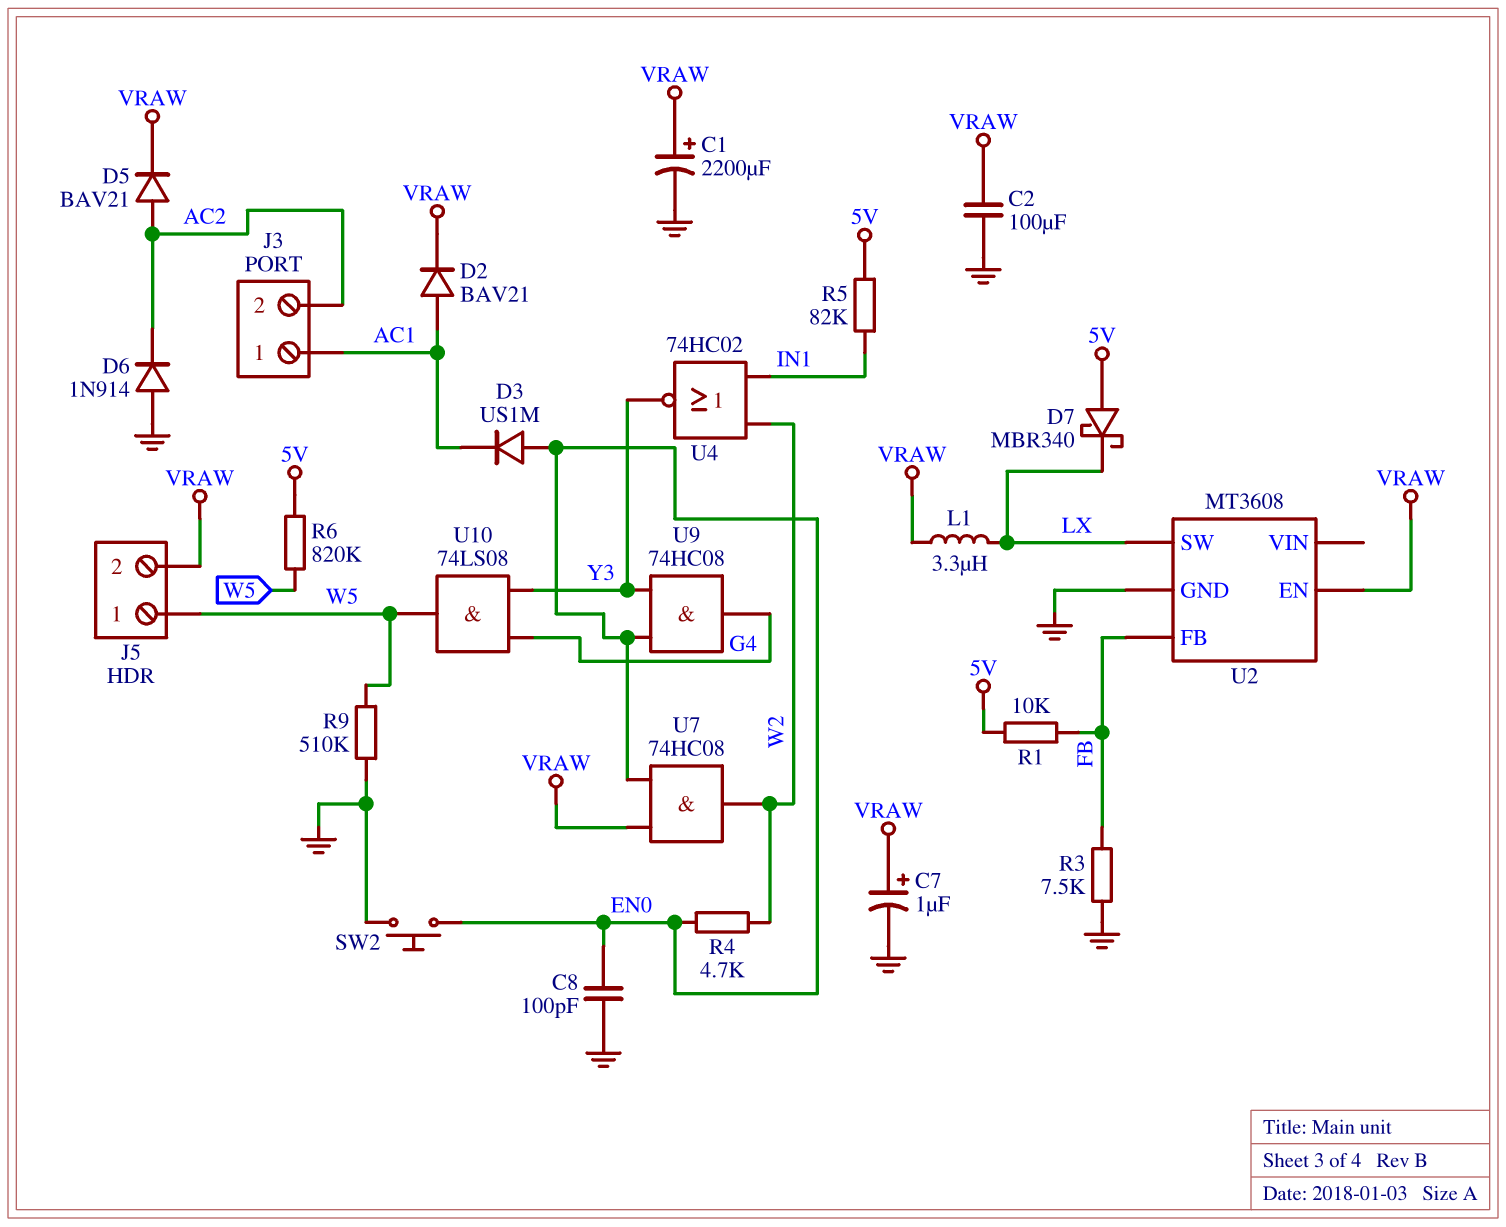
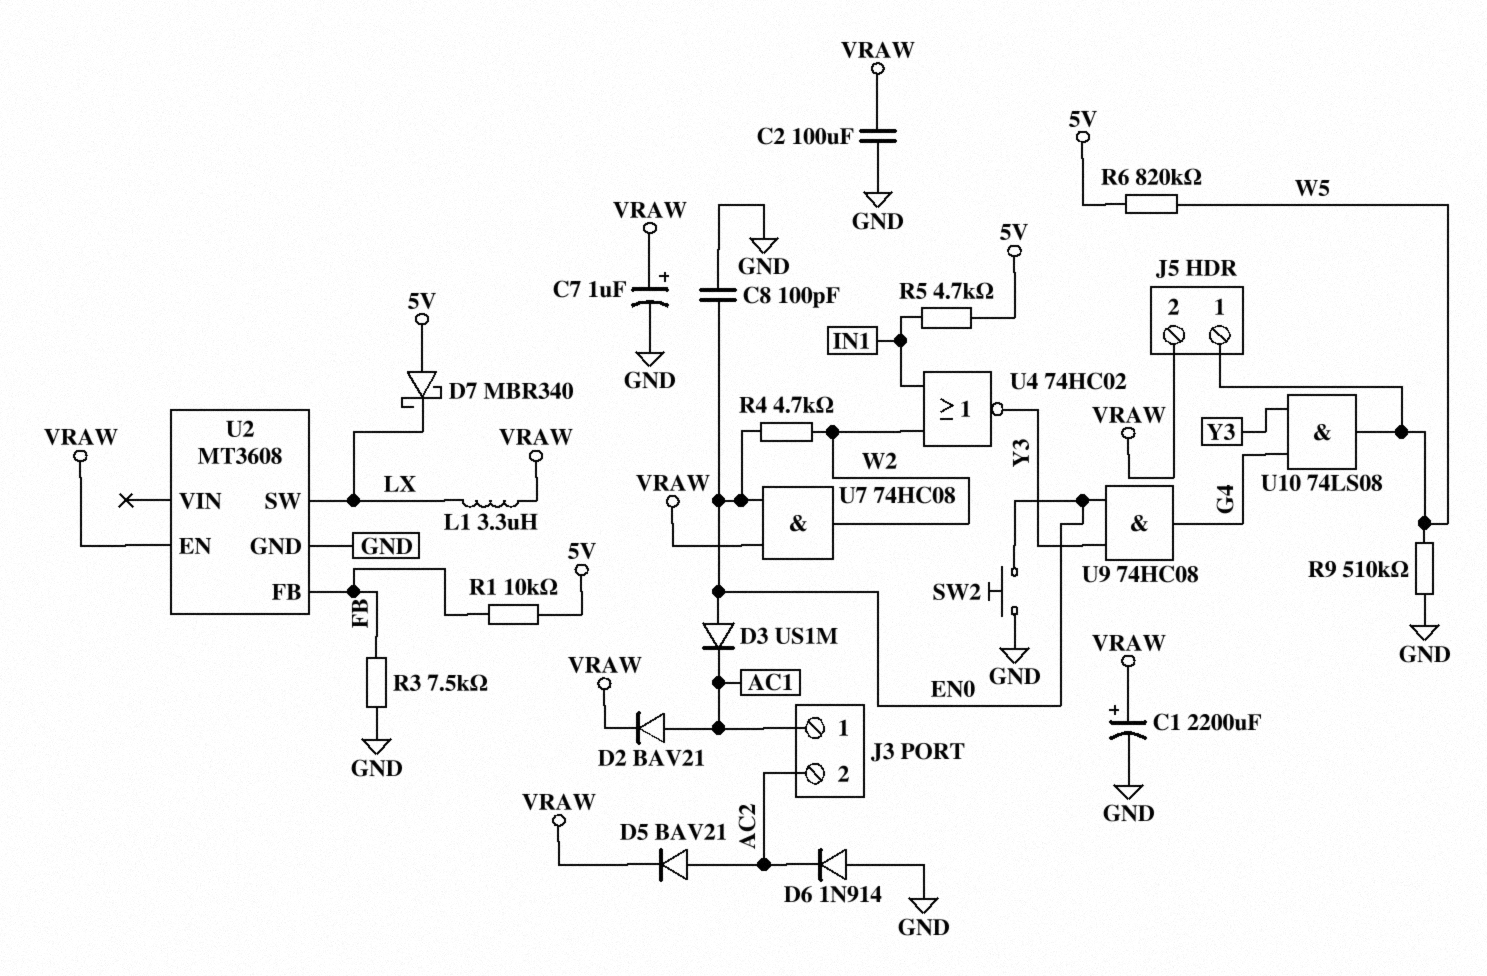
R5: 82k (5V, IN1) -> 4.7k (5V, IN1)

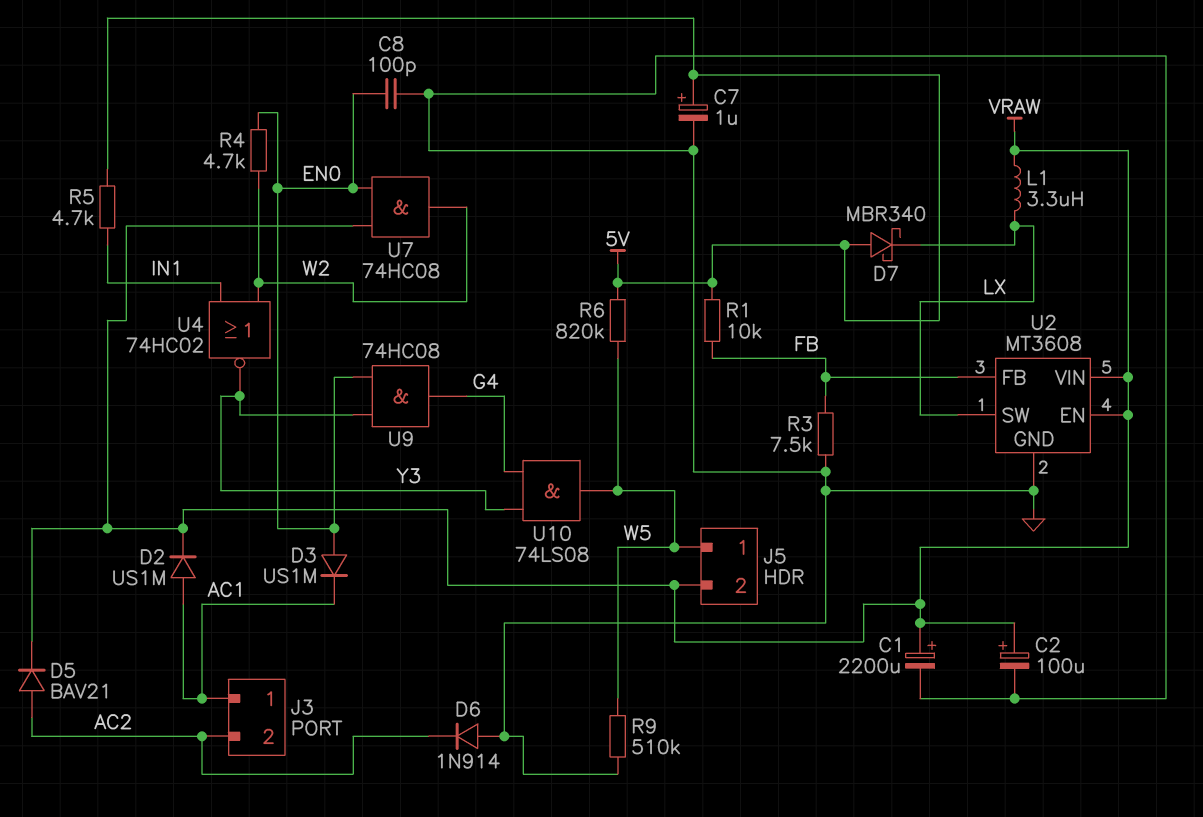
C2: 100uF (GND, VRAW) -> 100uF (plus VRAW, minus GND)
C7: 1uF (plus VRAW, minus GND) -> 1uF (plus 5V, minus GND)
D2: diode BAV21 (A AC1, K VRAW) -> diode US1M (A AC1, K VRAW)
SW2: button (EN0, GND) -> none
U2 pin VIN: none -> VRAW

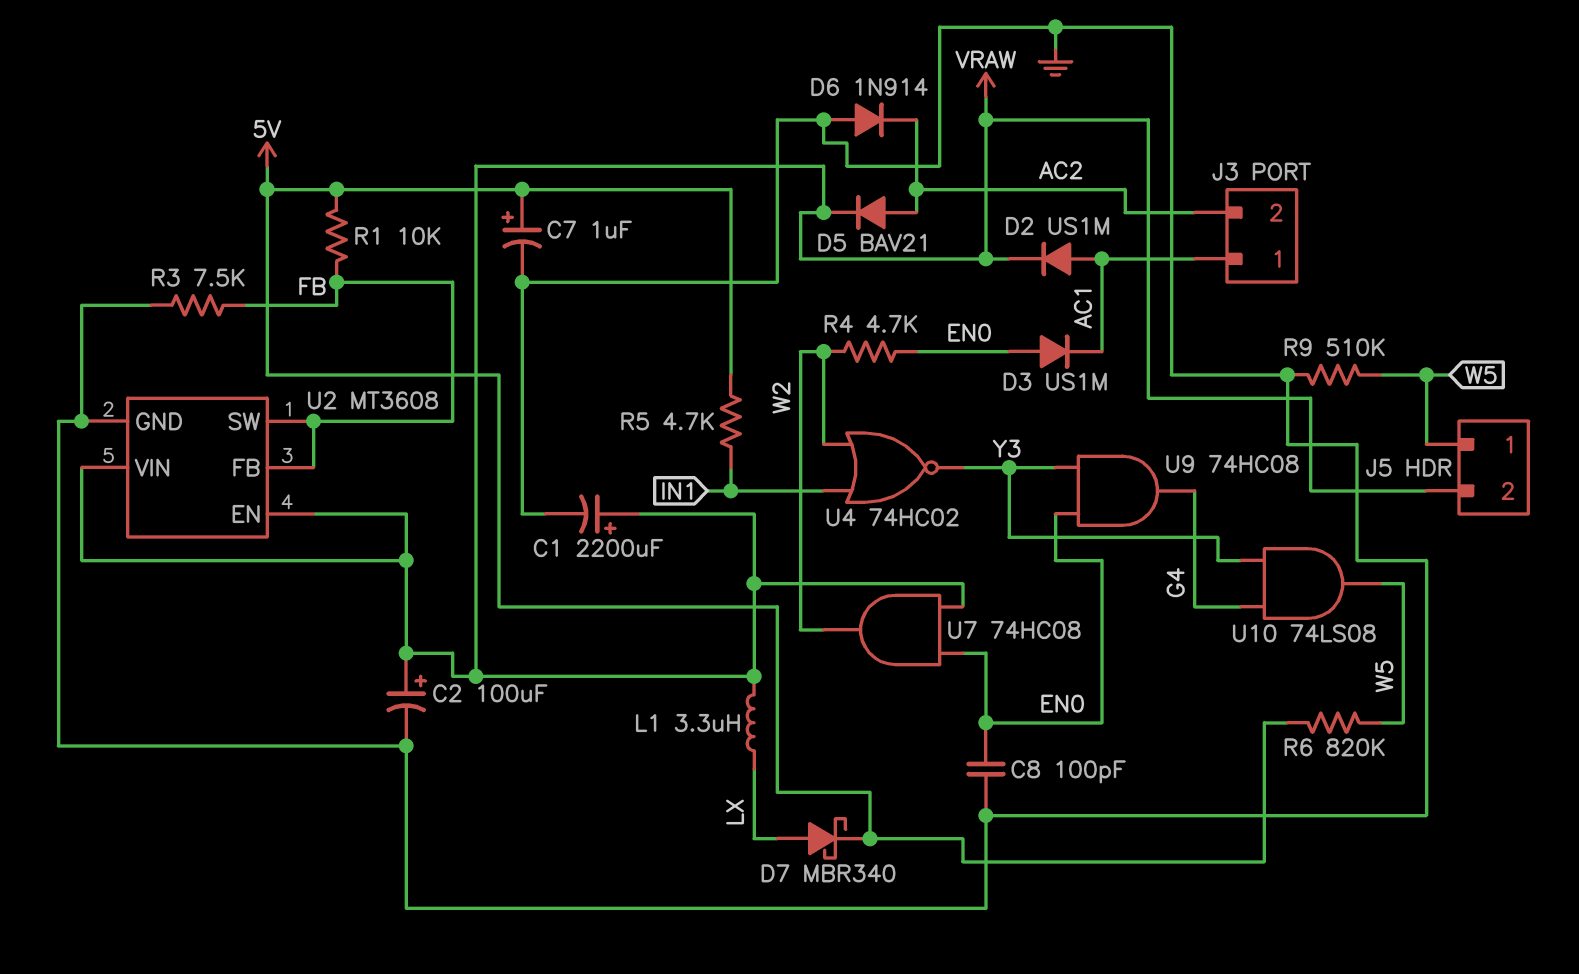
D7: schottky MBR340 (A 5V, K LX) -> schottky MBR340 (A LX, K 5V)
U2 pin SW: LX -> FB

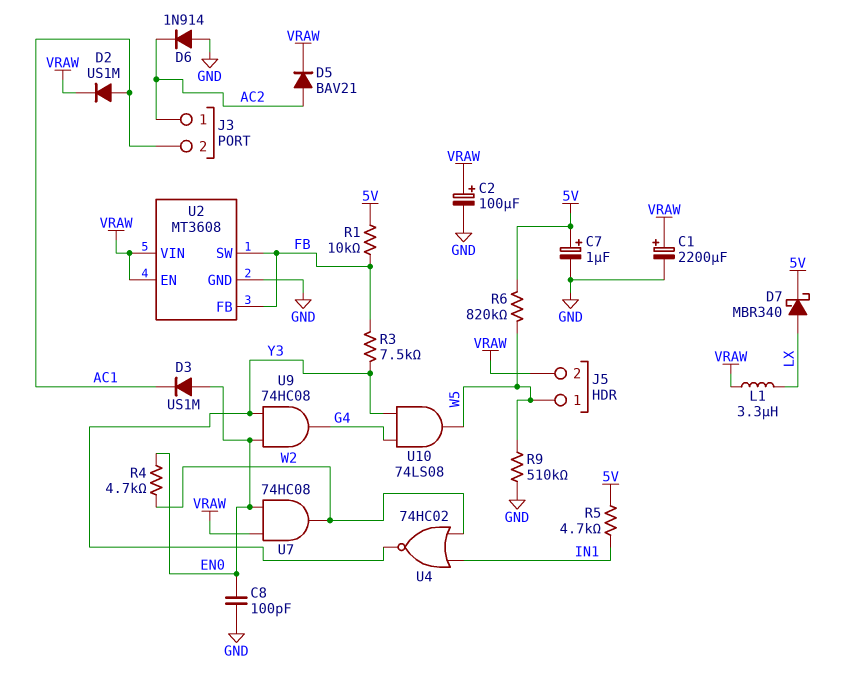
J3 pin 1: AC1 -> AC2
J3 pin 2: AC2 -> AC1
R3: 7.5k (FB, GND) -> 7.5k (FB, Y3)

